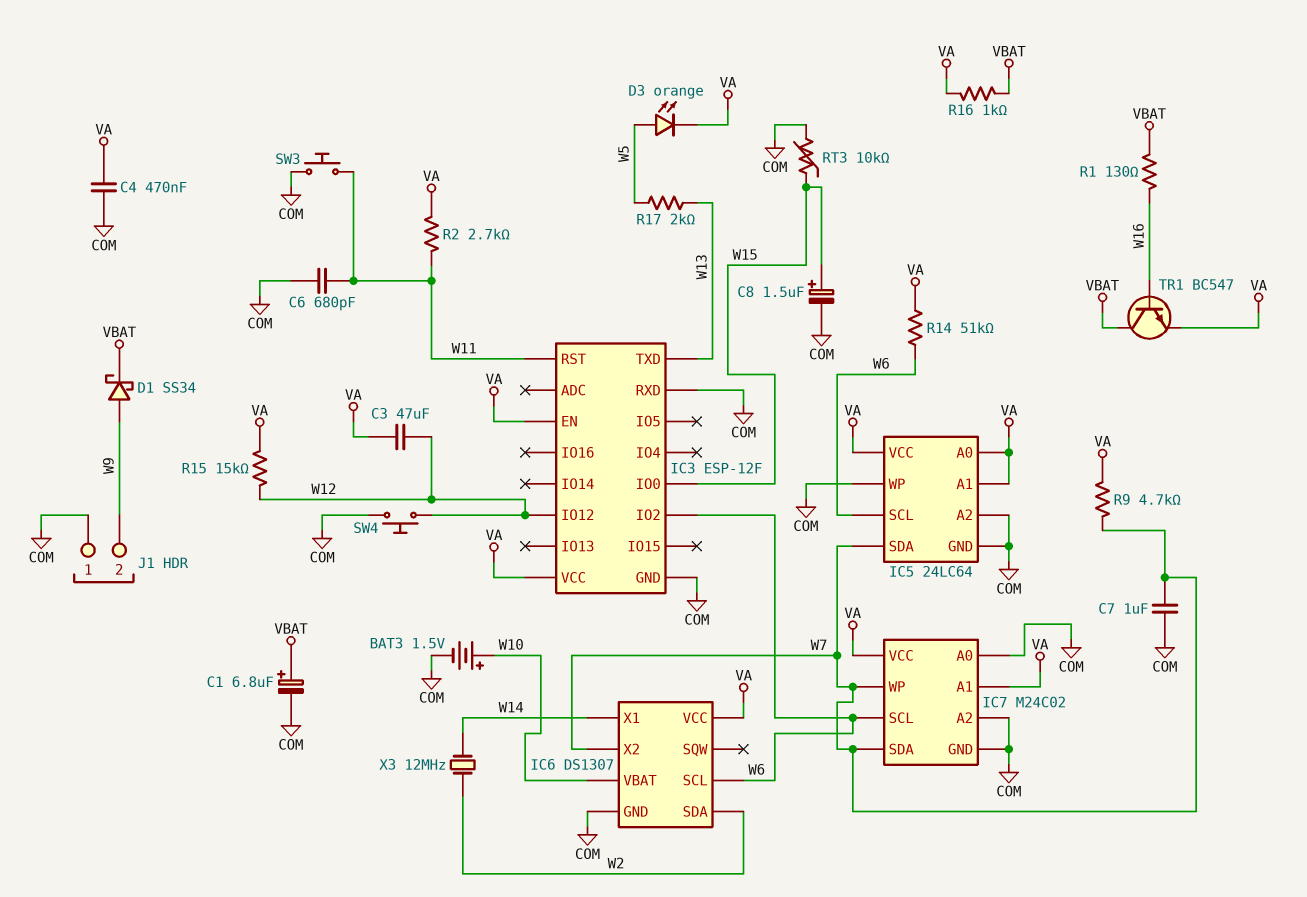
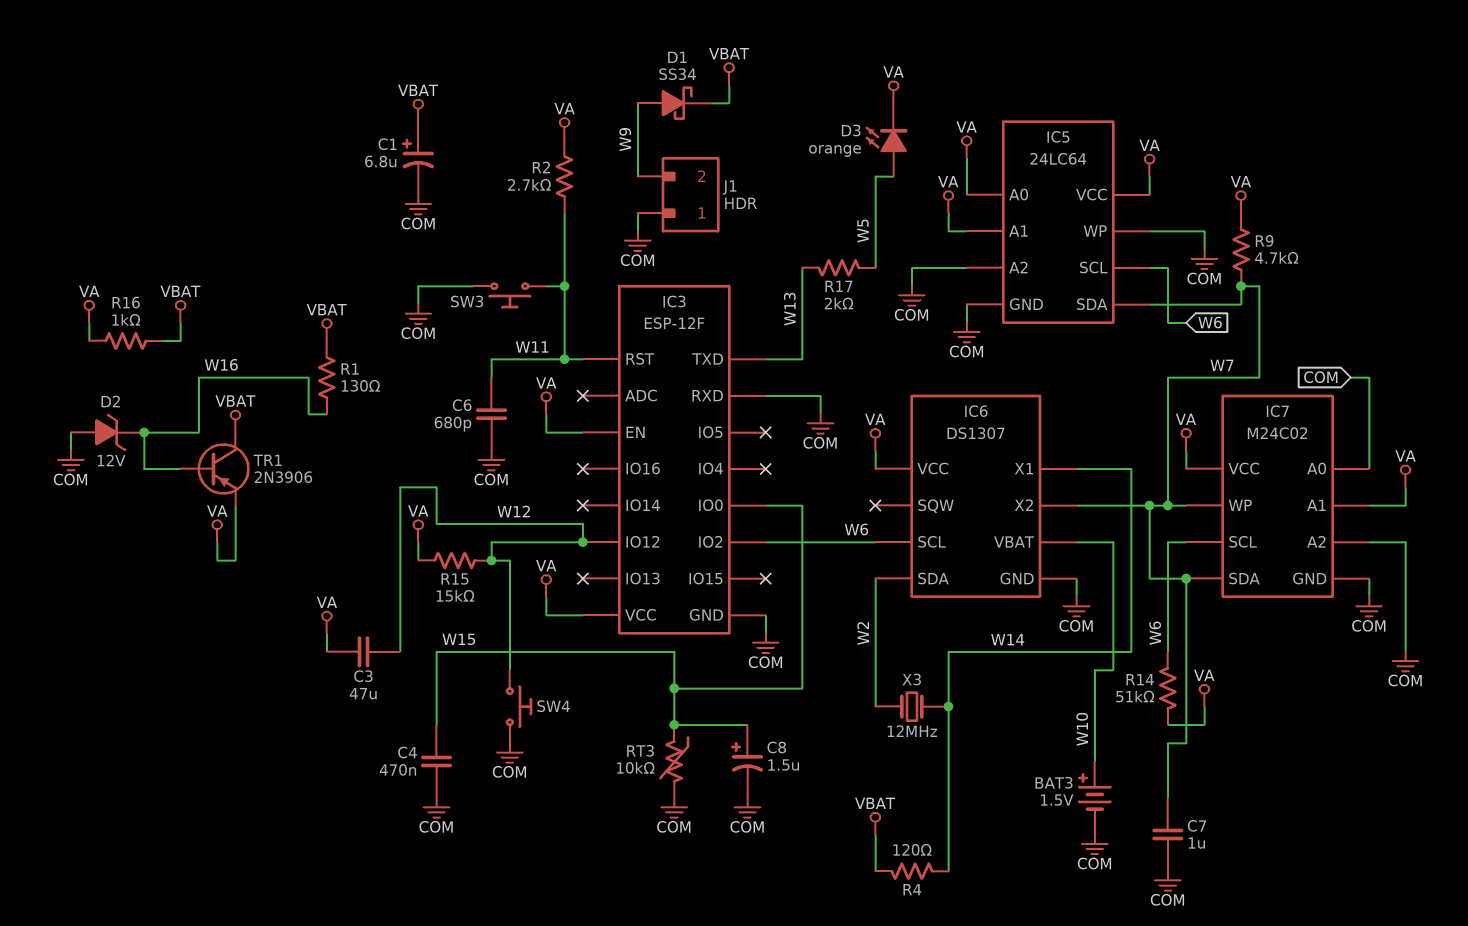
C4: 470nF (COM, VA) -> 470nF (COM, W15)
D2: none -> zener 12V (A COM, K W16)
R4: none -> 120 (VBAT, W14)
TR1: NPN BC547 (B W16, C VBAT, E VA) -> PNP 2N3906 (B W16, C VBAT, E VA)

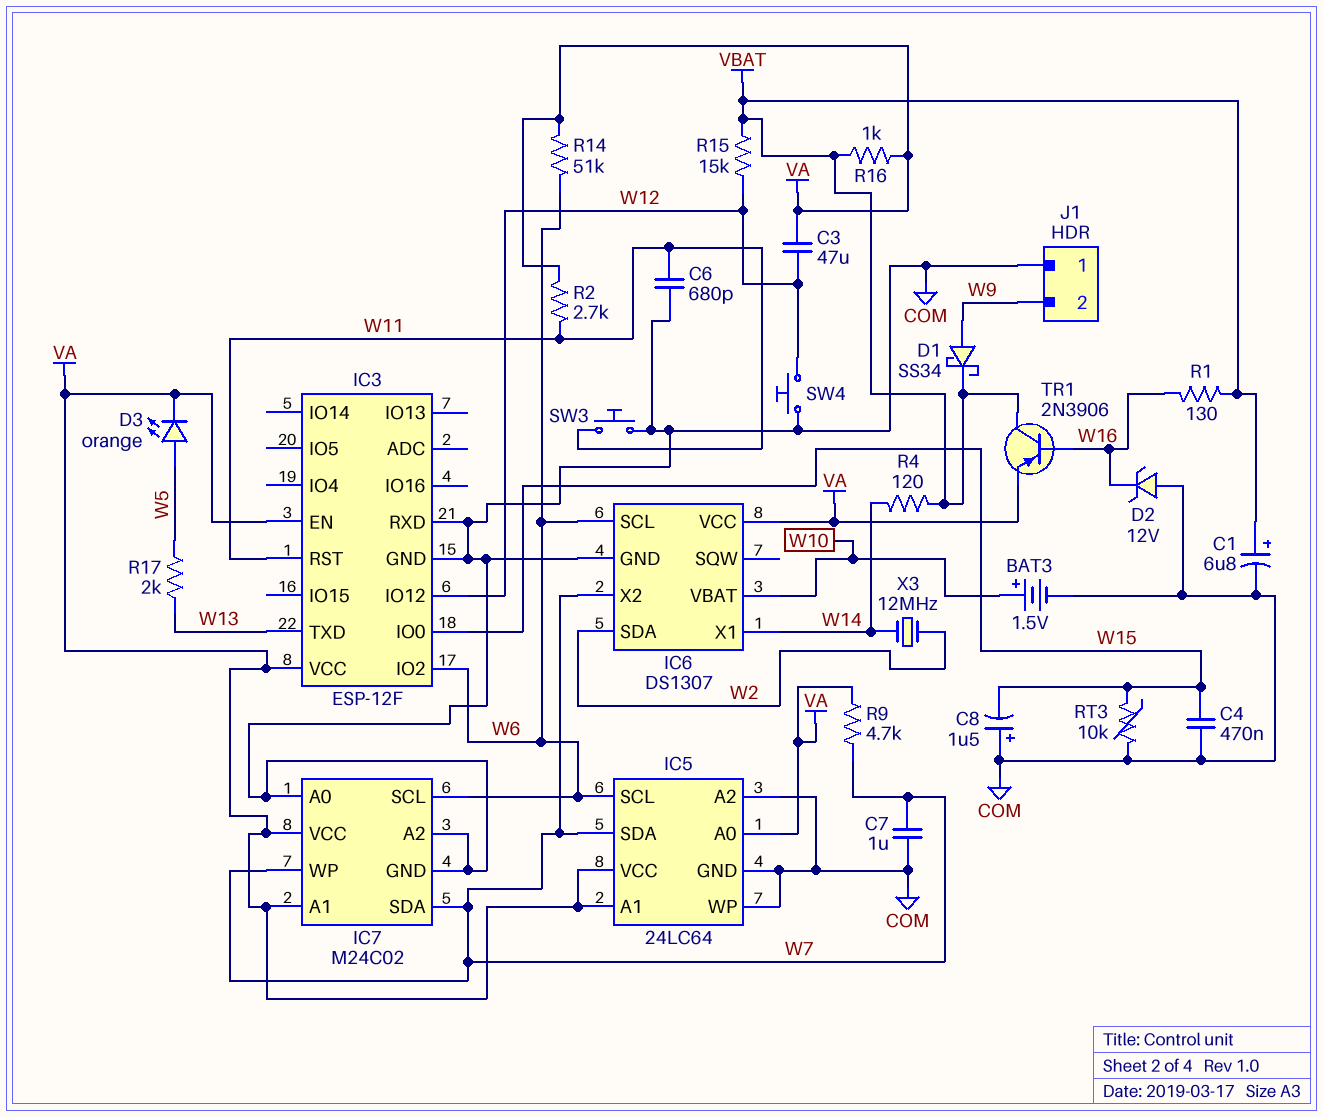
C8: 1.5uF (plus W15, minus COM) -> 1.5uF (plus COM, minus W15)
R15: 15k (VA, W12) -> 15k (VBAT, W12)

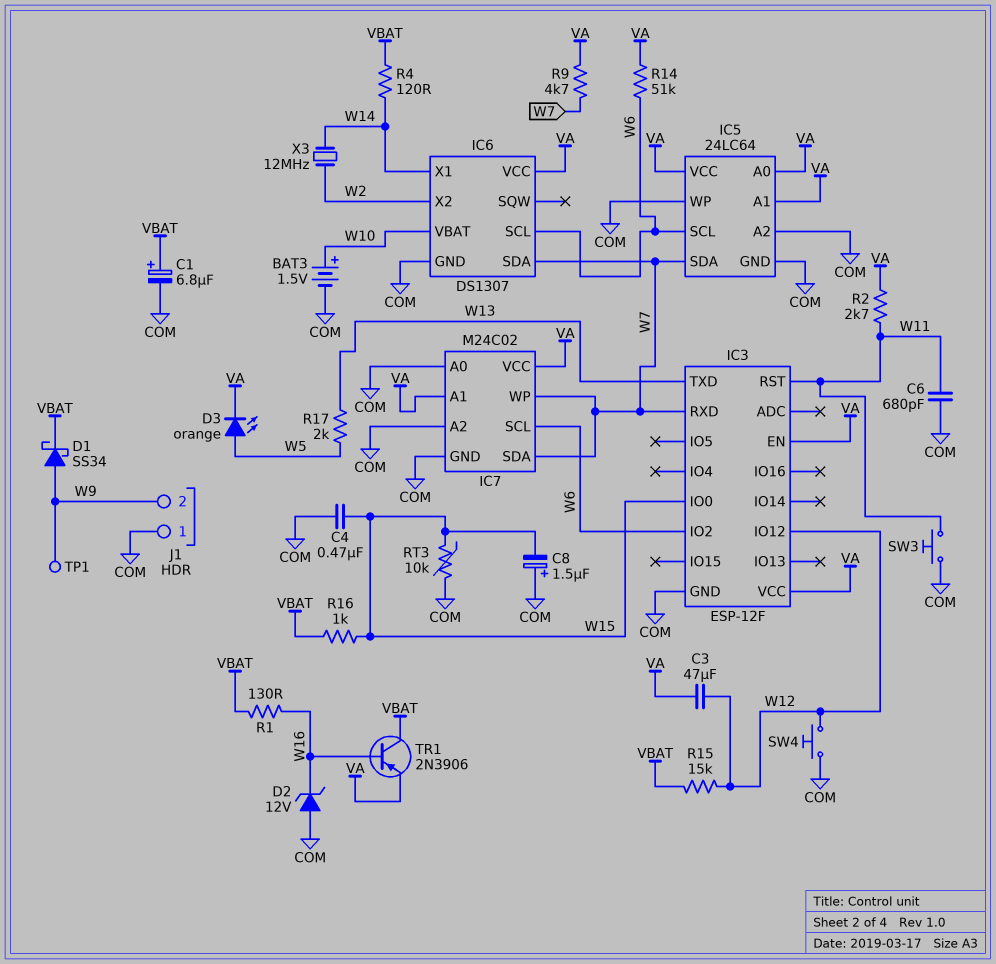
C7: 1uF (COM, W7) -> none
IC3 pin RXD: COM -> W7
IC6 pin SDA: W2 -> W7
IC6 pin X2: W7 -> W2
R16: 1k (VA, VBAT) -> 1k (VBAT, W15)
TP1: none -> test point (W9)

